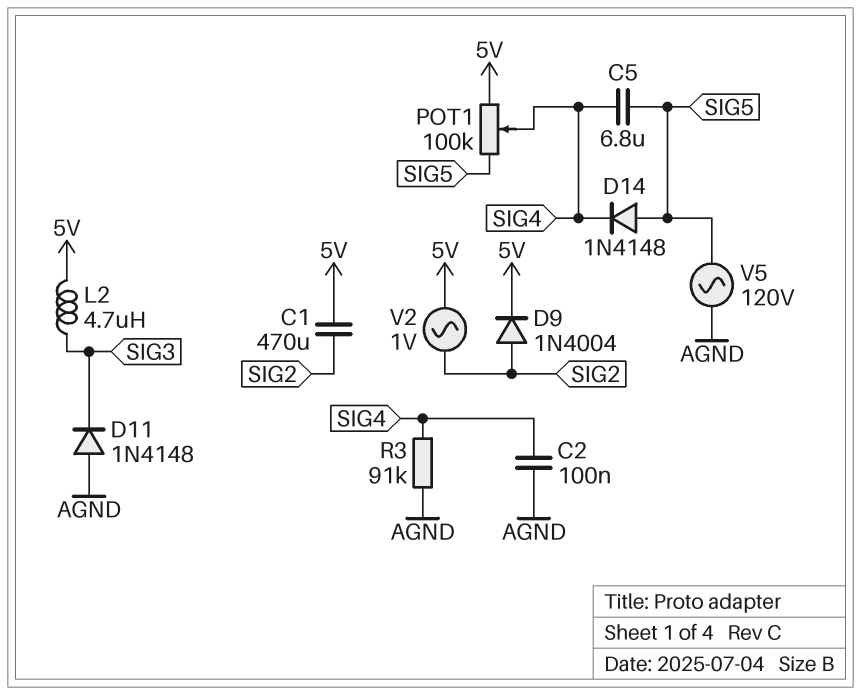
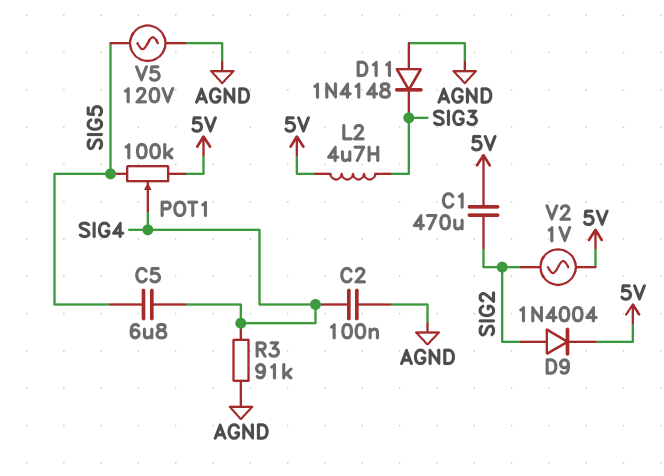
D14: diode 1N4148 (A SIG5, K SIG4) -> none

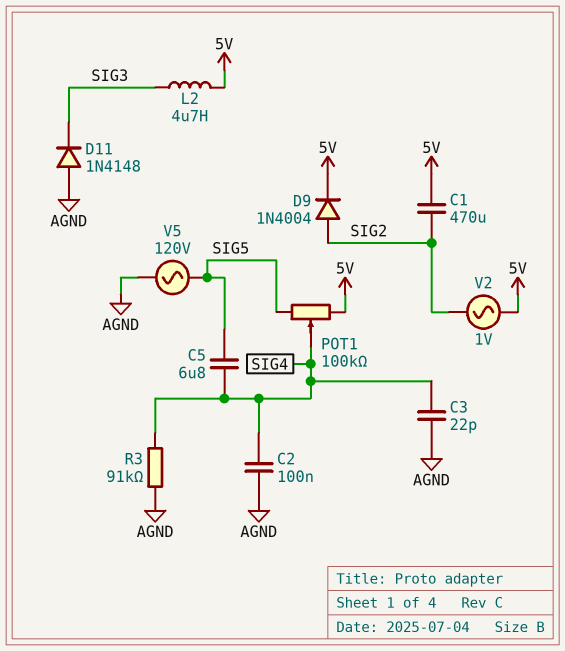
C3: none -> 22pF (AGND, SIG4)

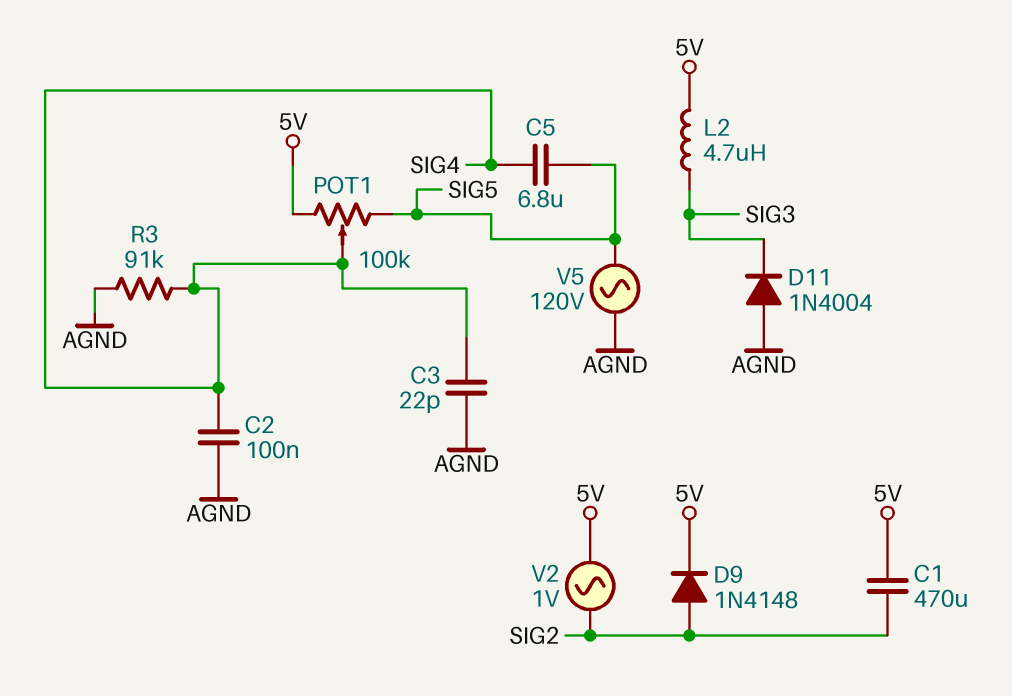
D9: diode 1N4004 (A SIG2, K 5V) -> diode 1N4148 (A SIG2, K 5V)
D11: diode 1N4148 (A AGND, K SIG3) -> diode 1N4004 (A AGND, K SIG3)

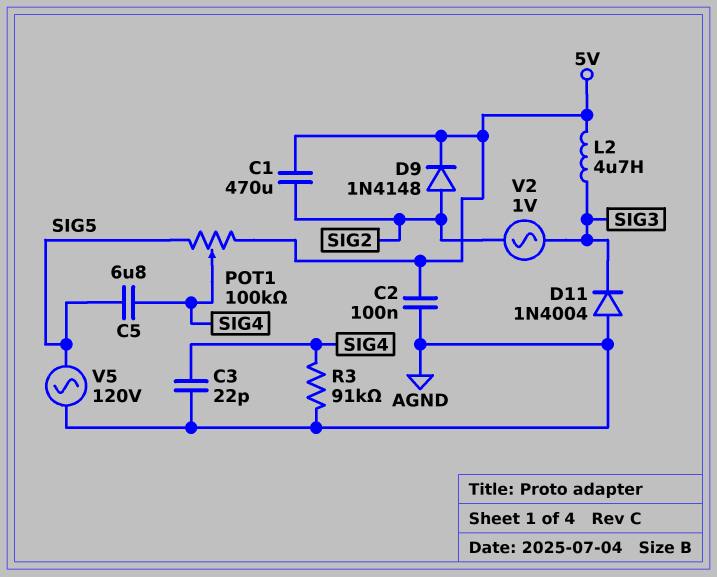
C2: 100nF (AGND, SIG4) -> 100nF (5V, AGND)
V2: AC 1V (5V, SIG2) -> AC 1V (SIG2, SIG3)

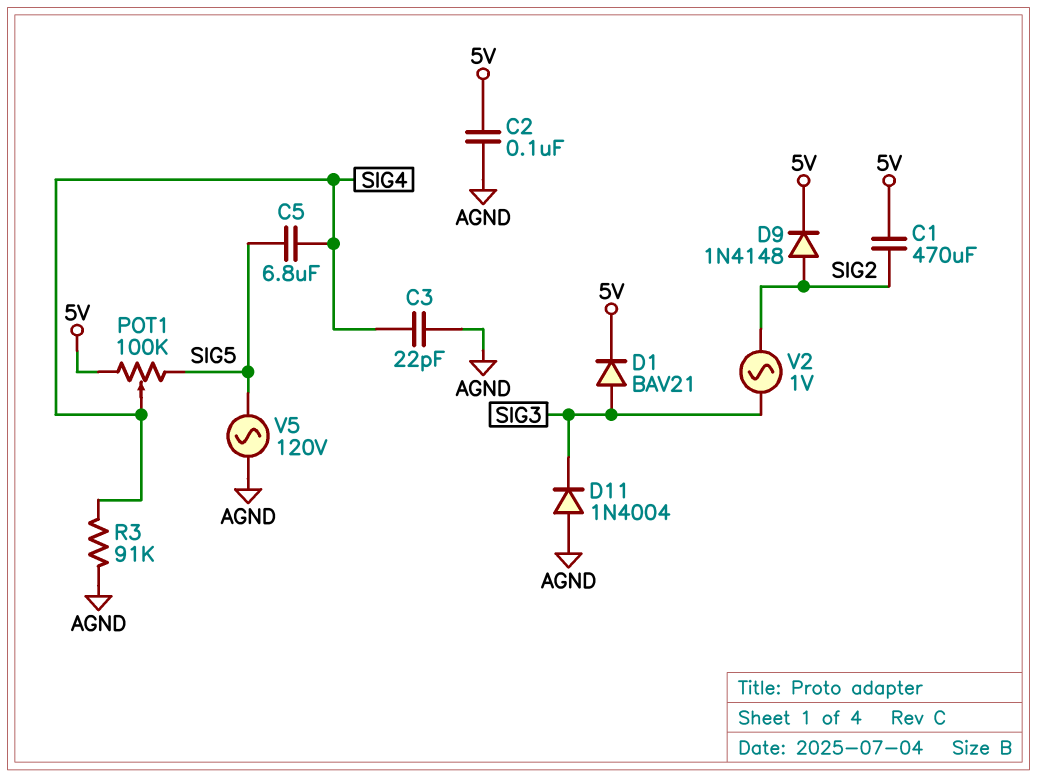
D1: none -> diode BAV21 (A SIG3, K 5V)
L2: 4.7uH (5V, SIG3) -> none

